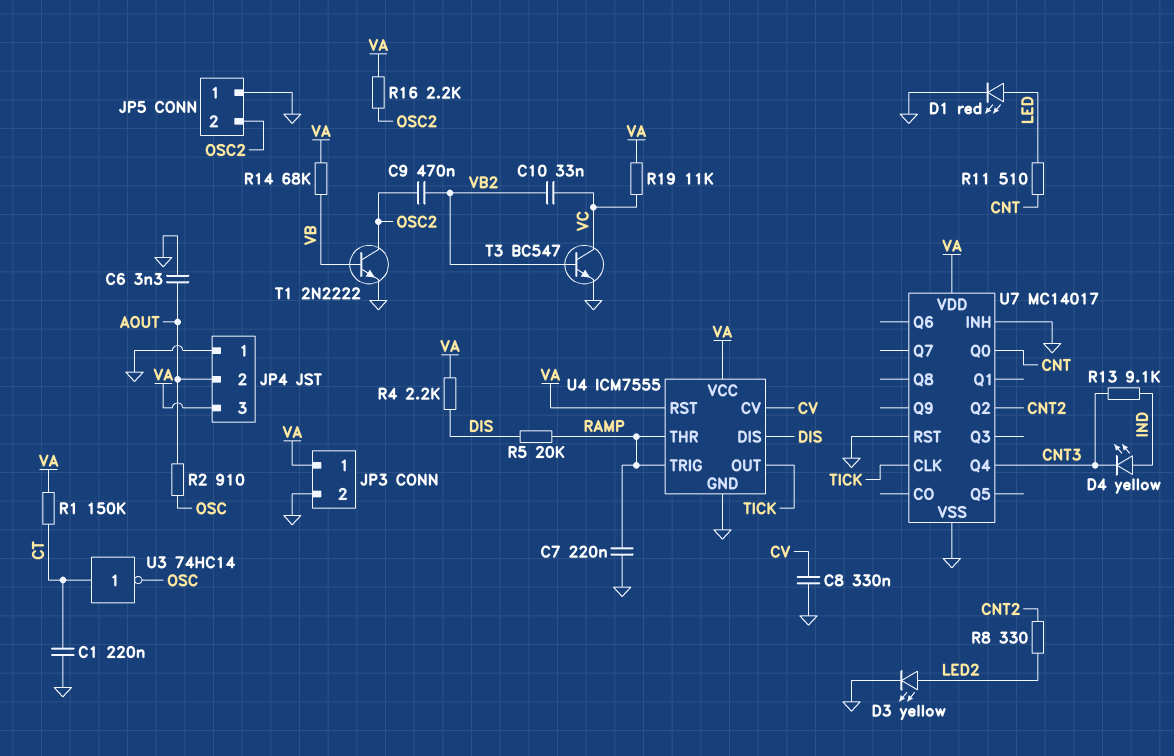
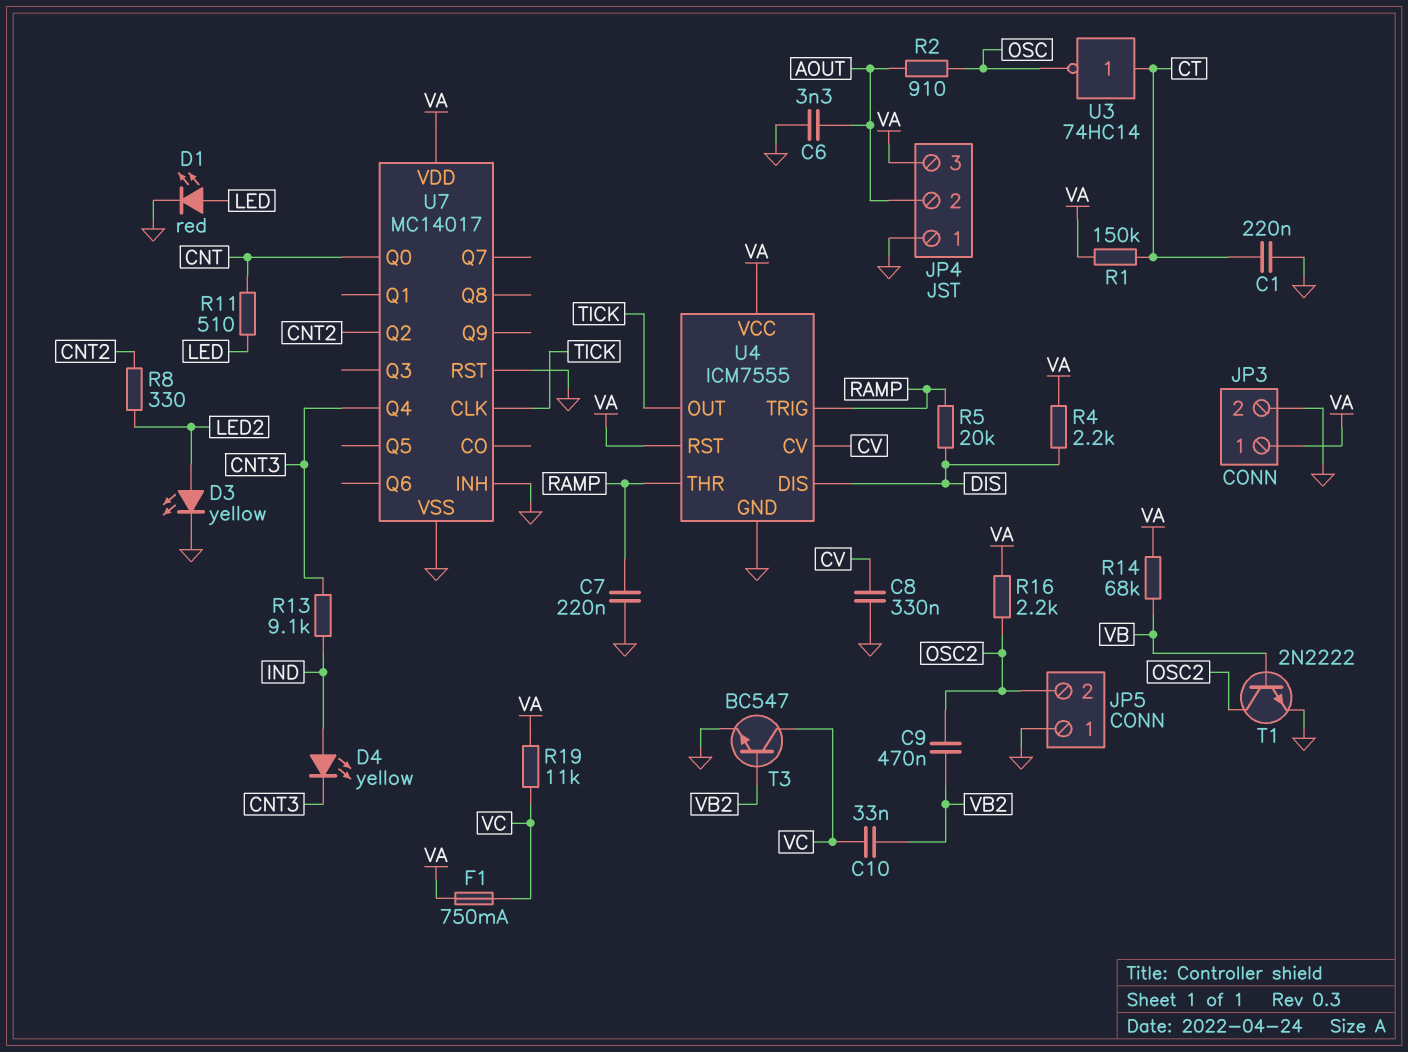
F1: none -> 750mA (VA, VC)

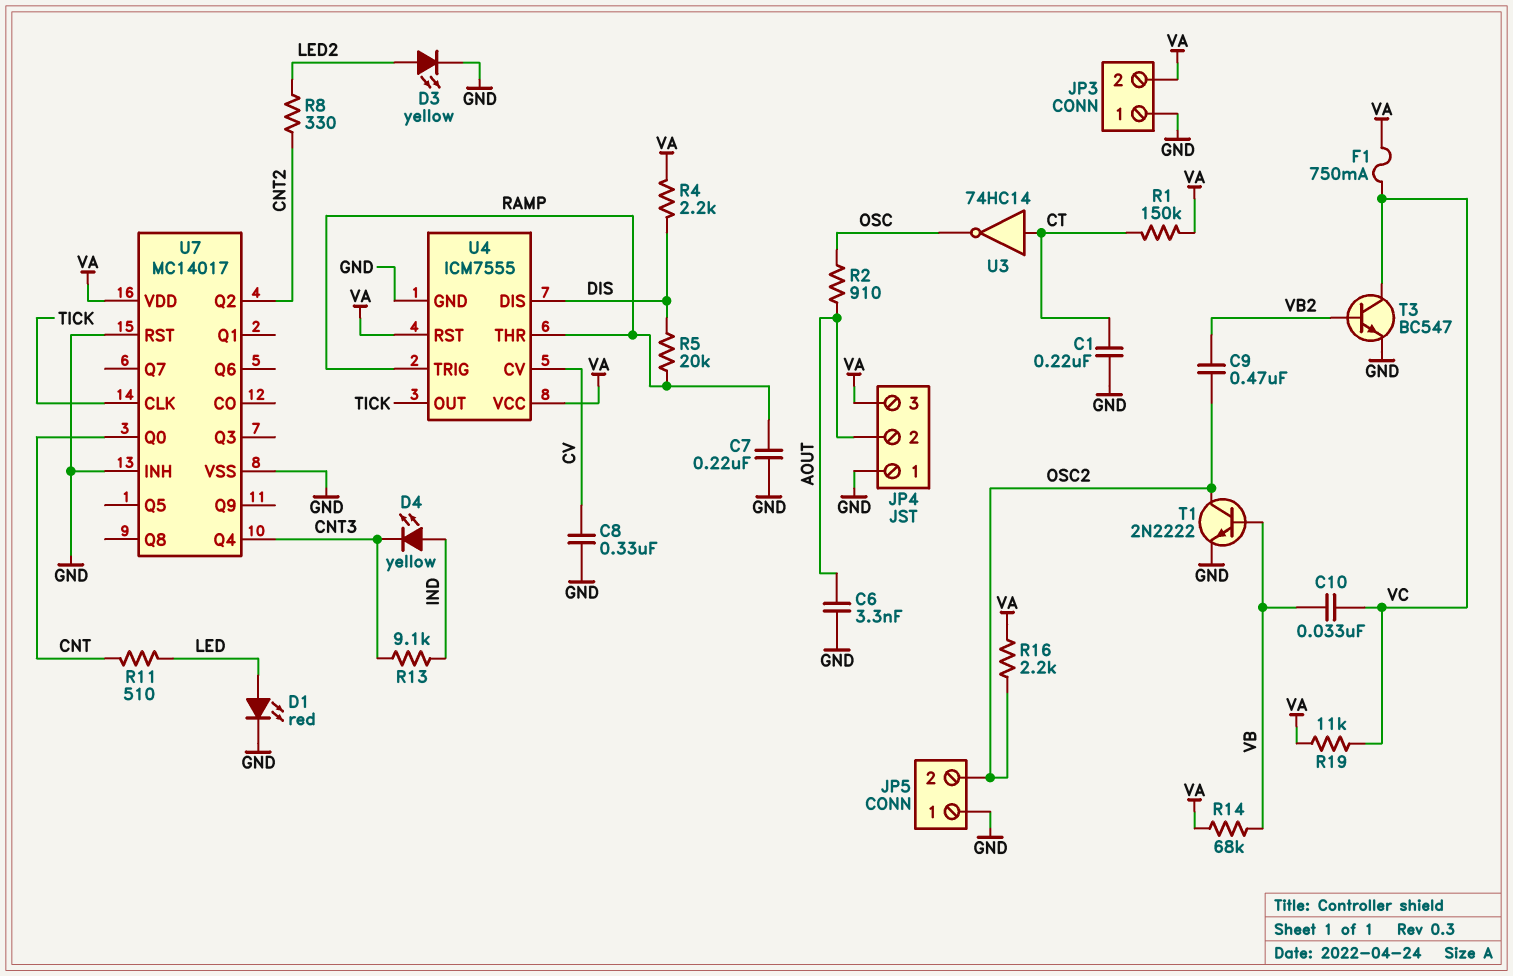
C10: 33nF (VB2, VC) -> 33nF (VB, VC)
JP3 pin 1: VA -> GND
JP3 pin 2: GND -> VA

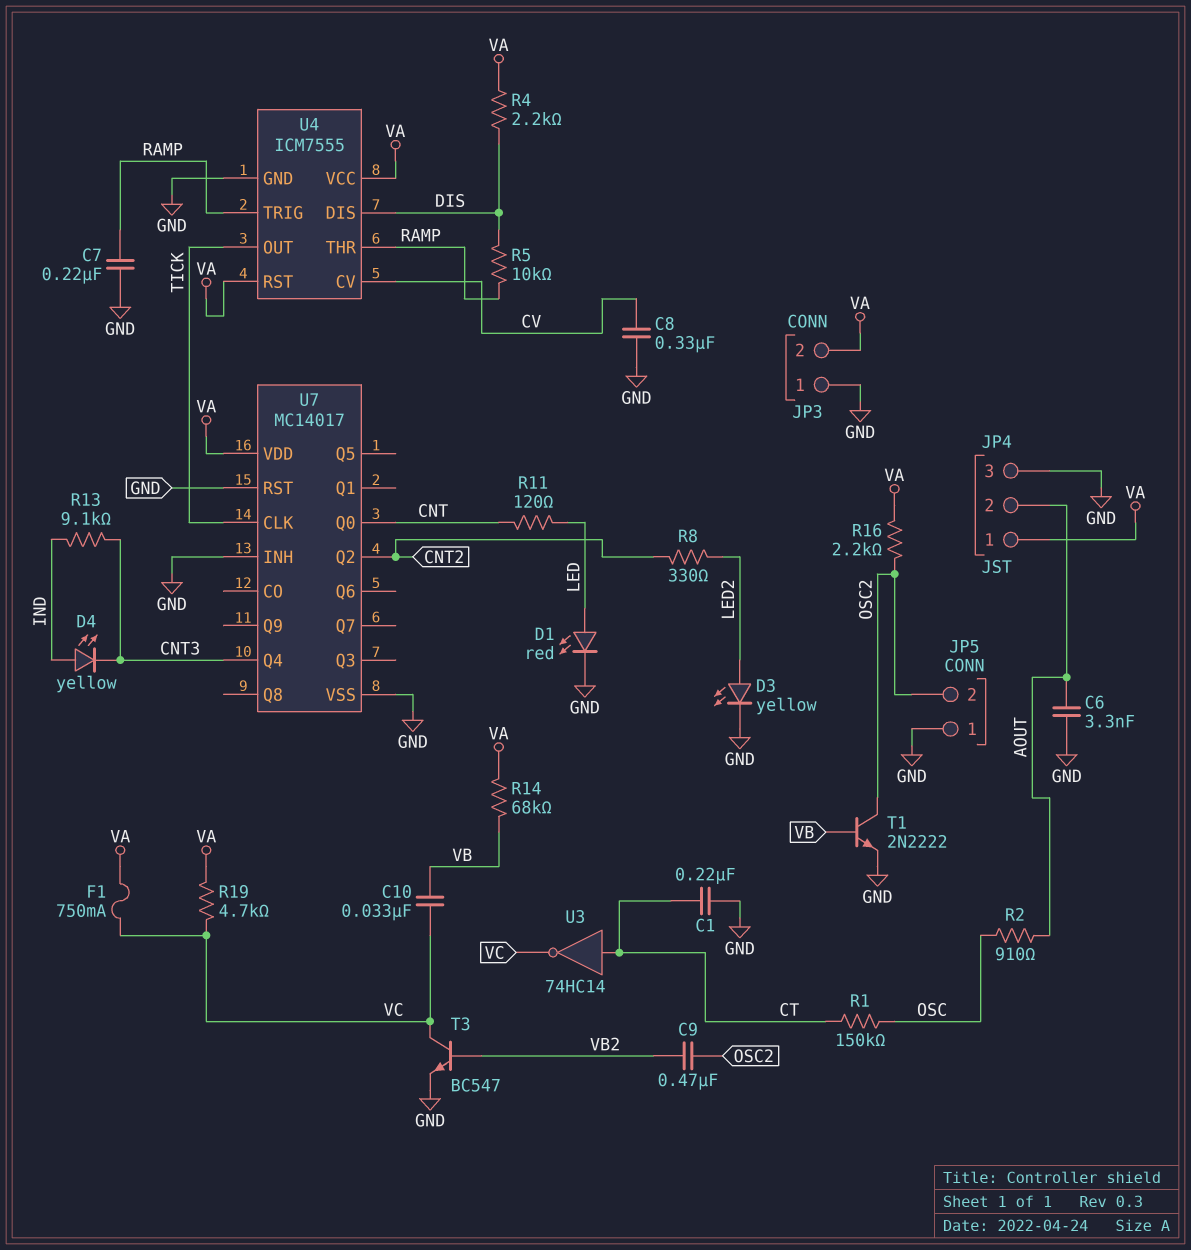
JP4 pin 1: GND -> VA
JP4 pin 3: VA -> GND
R1: 150k (CT, VA) -> 150k (CT, OSC)
R5: 20k (DIS, RAMP) -> 10k (DIS, RAMP)
R11: 510 (CNT, LED) -> 120 (CNT, LED)
R19: 11k (VA, VC) -> 4.7k (VA, VC)
U3: NOT 74HC14 (in CT, out OSC) -> NOT 74HC14 (in CT, out VC)

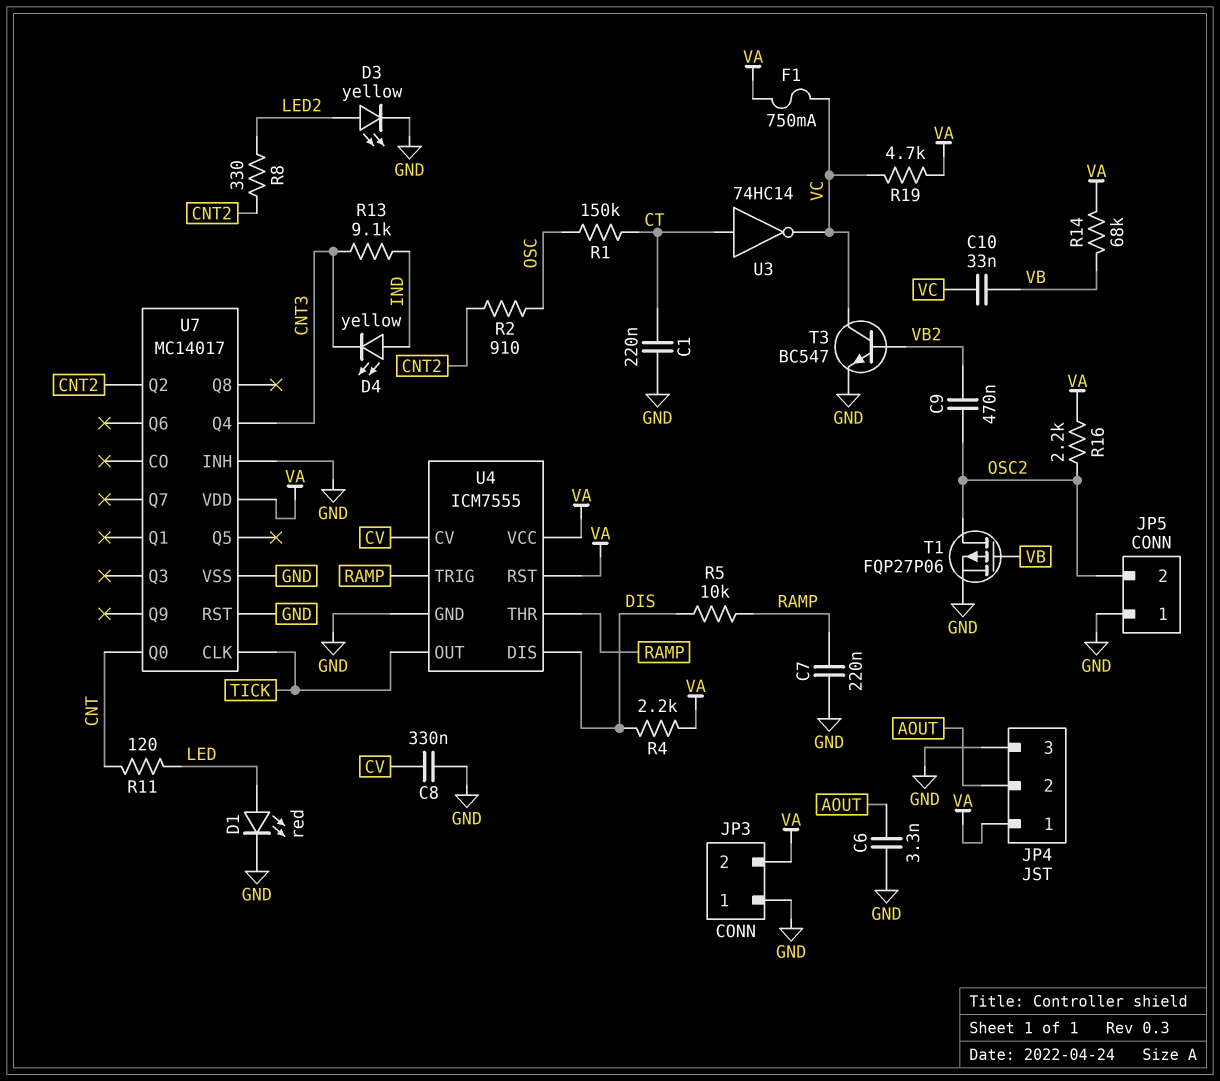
R2: 910 (AOUT, OSC) -> 910 (CNT2, OSC)
T1: NPN 2N2222 (B VB, C OSC2, E GND) -> PMOS FQP27P06 (G VB, D OSC2, S GND)

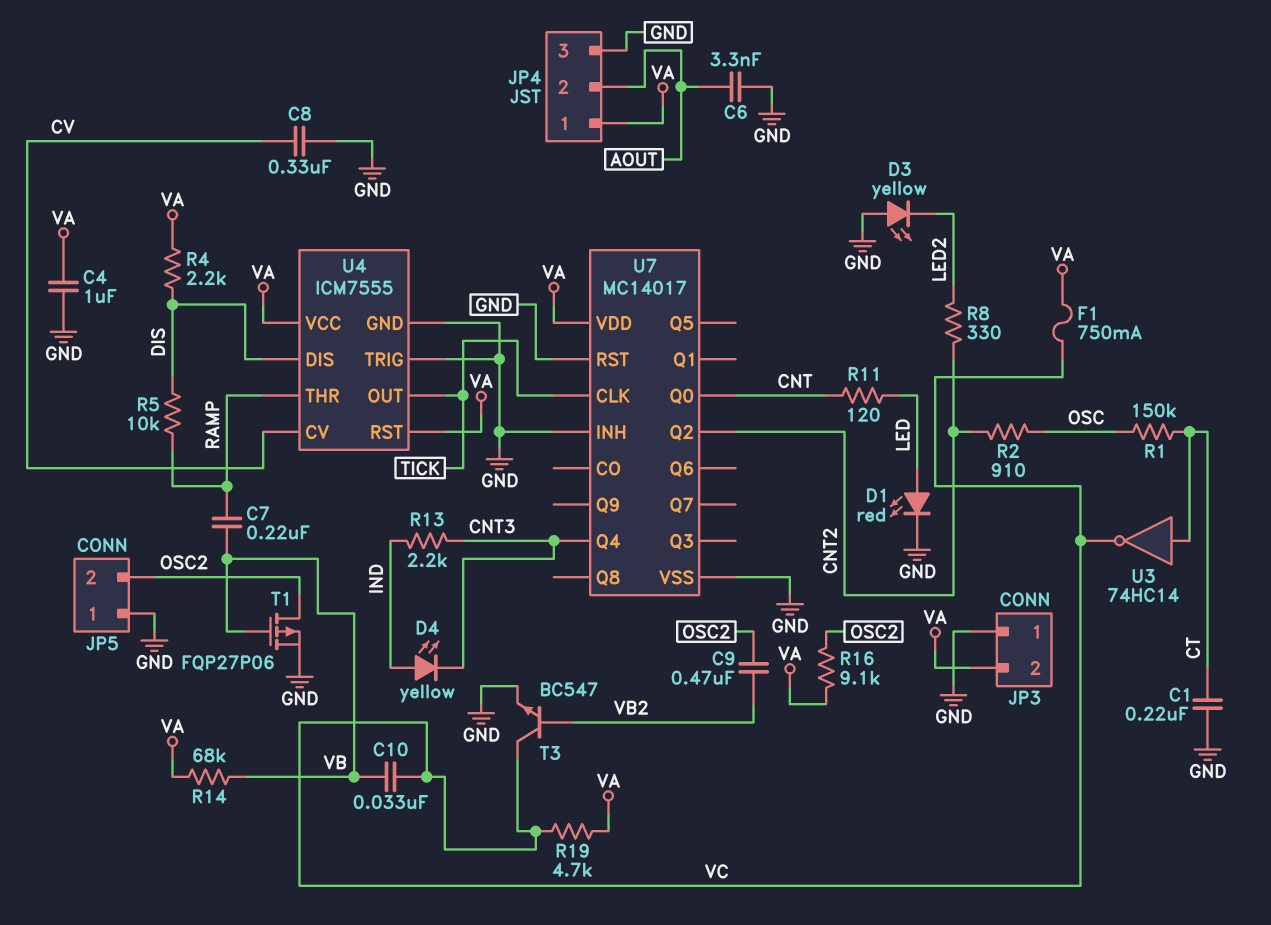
C4: none -> 1uF (GND, VA)
C7: 220nF (GND, RAMP) -> 220nF (RAMP, VB)
D3: LED yellow (A LED2, K GND) -> LED yellow (A GND, K LED2)
R13: 9.1k (CNT3, IND) -> 2.2k (CNT3, IND)
R16: 2.2k (OSC2, VA) -> 9.1k (OSC2, VA)
U4 pin TRIG: RAMP -> GND

